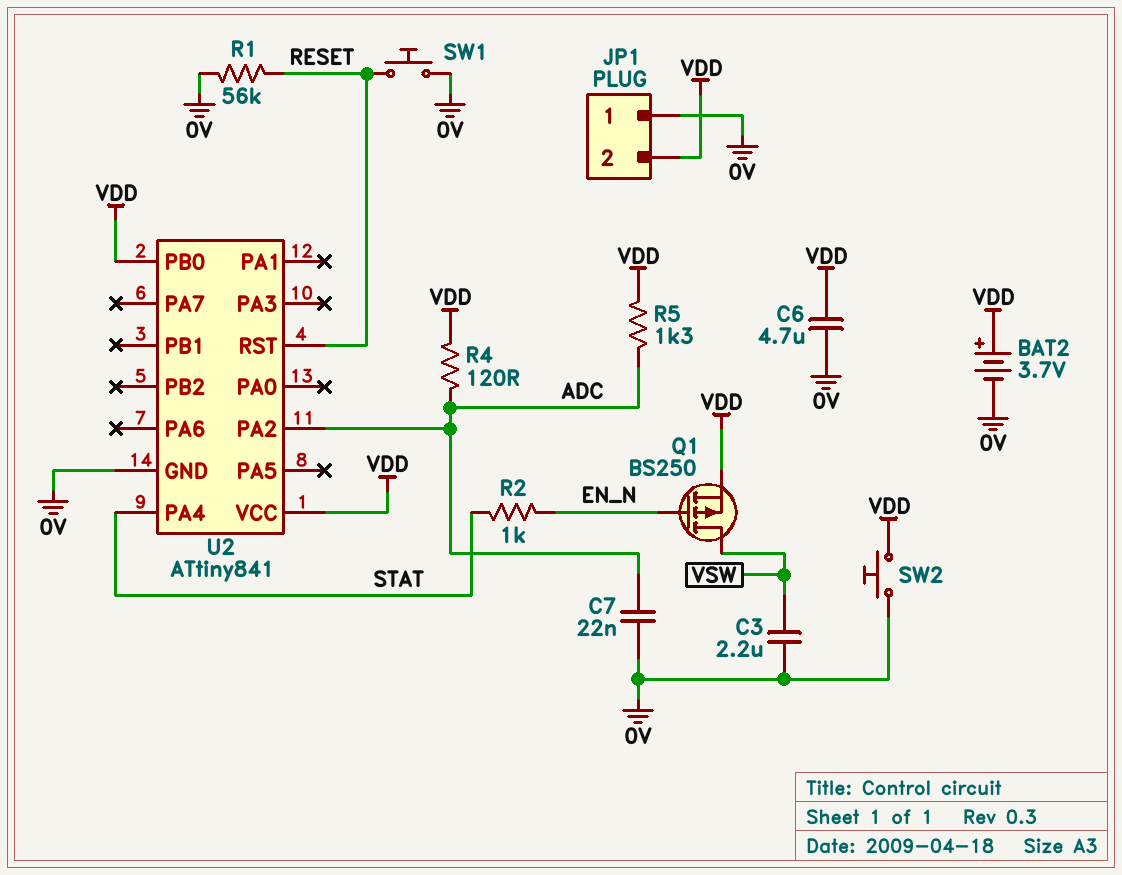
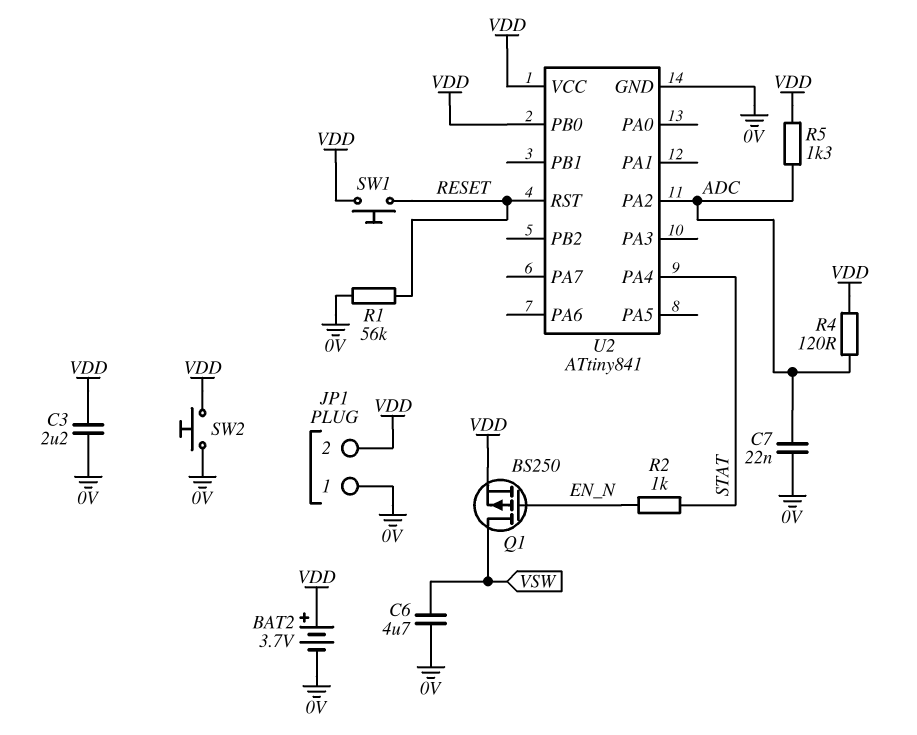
C3: 2.2uF (0V, VSW) -> 2.2uF (0V, VDD)
C6: 4.7uF (0V, VDD) -> 4.7uF (0V, VSW)
SW1: button (0V, RESET) -> button (RESET, VDD)

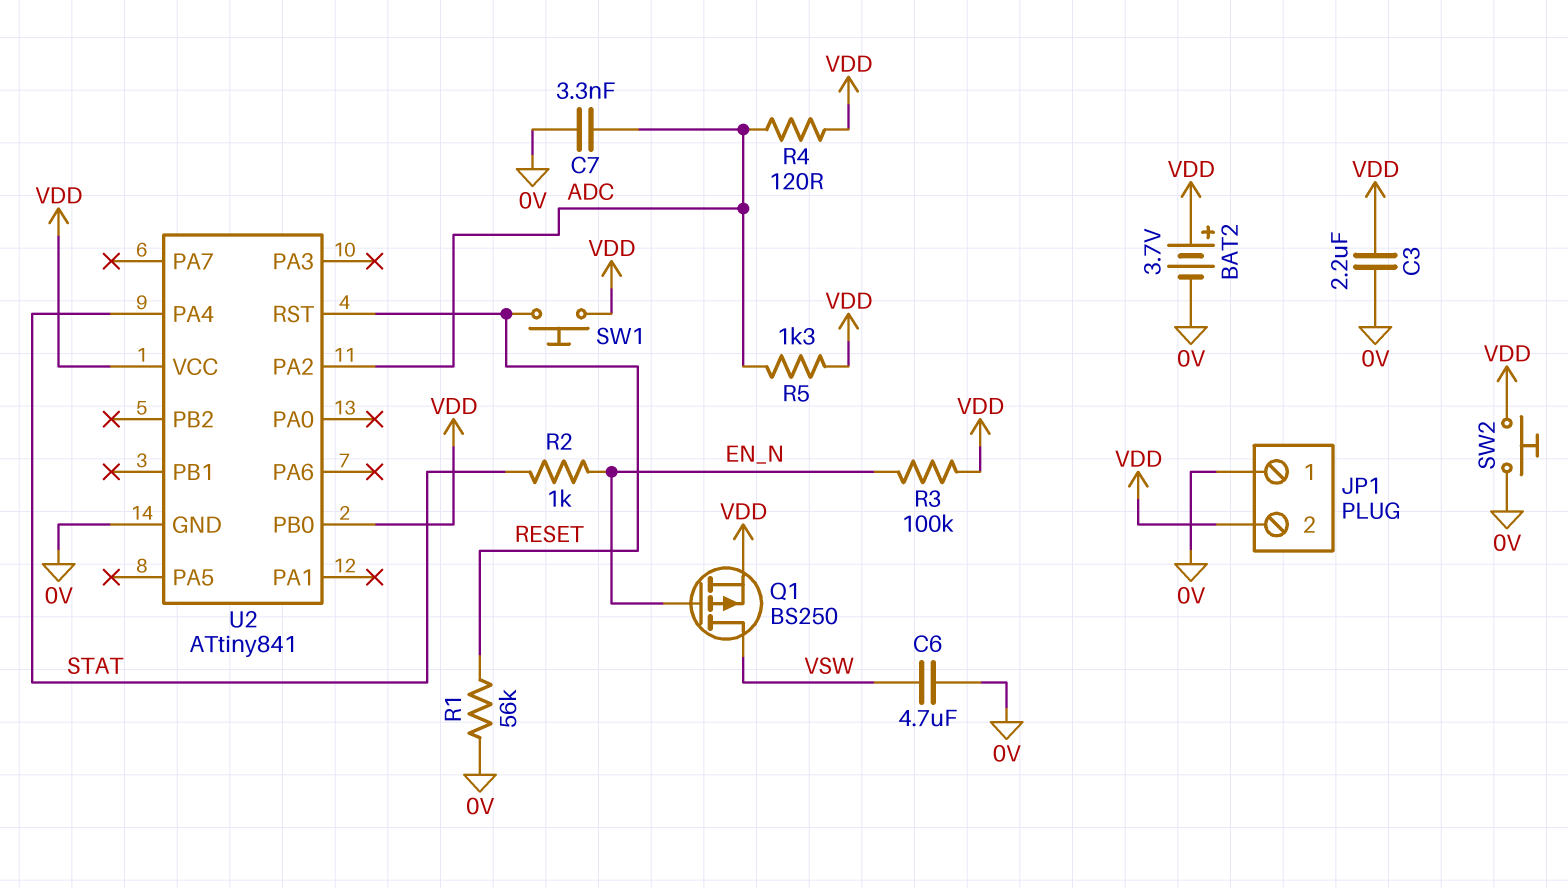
C7: 22nF (0V, ADC) -> 3.3nF (0V, ADC)
R3: none -> 100k (EN_N, VDD)

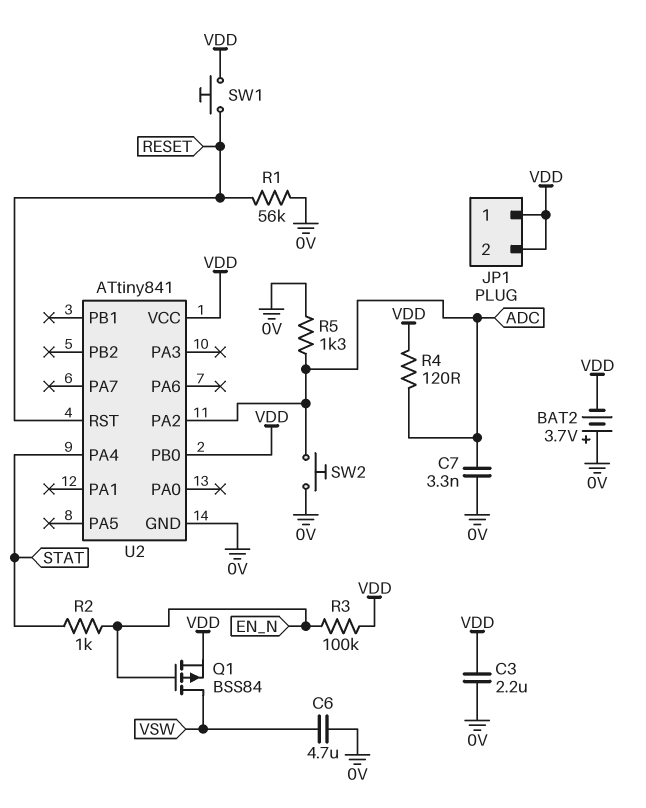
BAT2: 3.7V (plus VDD, minus 0V) -> 3.7V (plus 0V, minus VDD)
JP1 pin 1: 0V -> VDD
Q1: PMOS BS250 (G EN_N, D VSW, S VDD) -> PMOS BSS84 (G EN_N, D VSW, S VDD)
R5: 1.3k (ADC, VDD) -> 1.3k (0V, ADC)
SW2: button (0V, VDD) -> button (0V, ADC)

